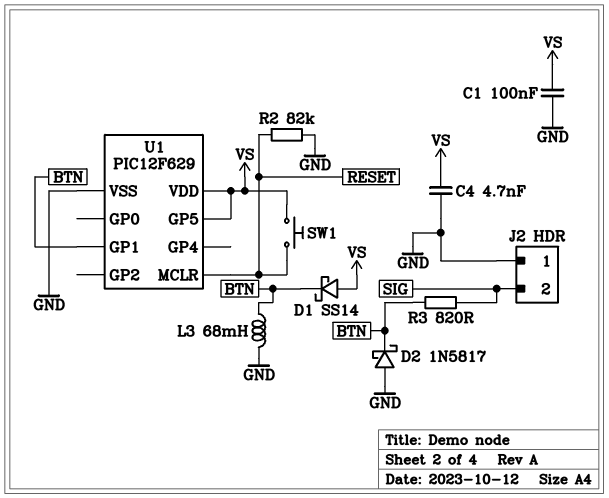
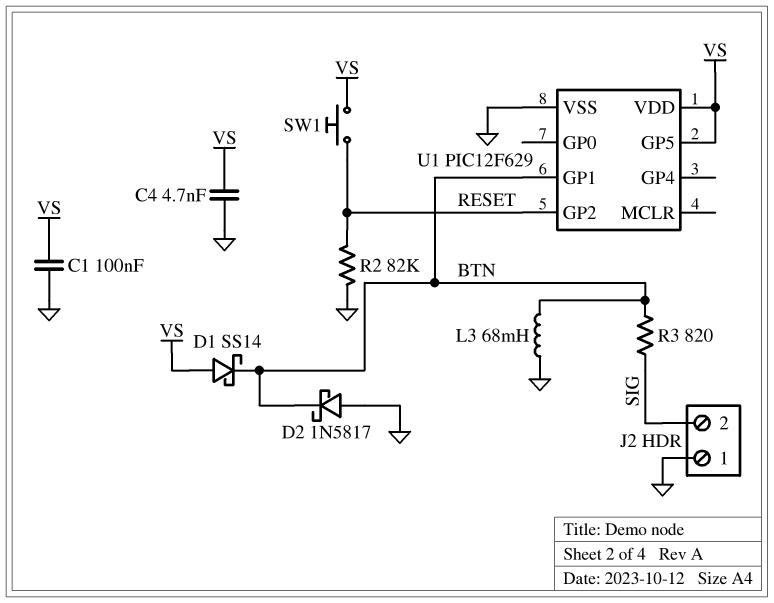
U1 pin GP2: none -> RESET
U1 pin MCLR: RESET -> none

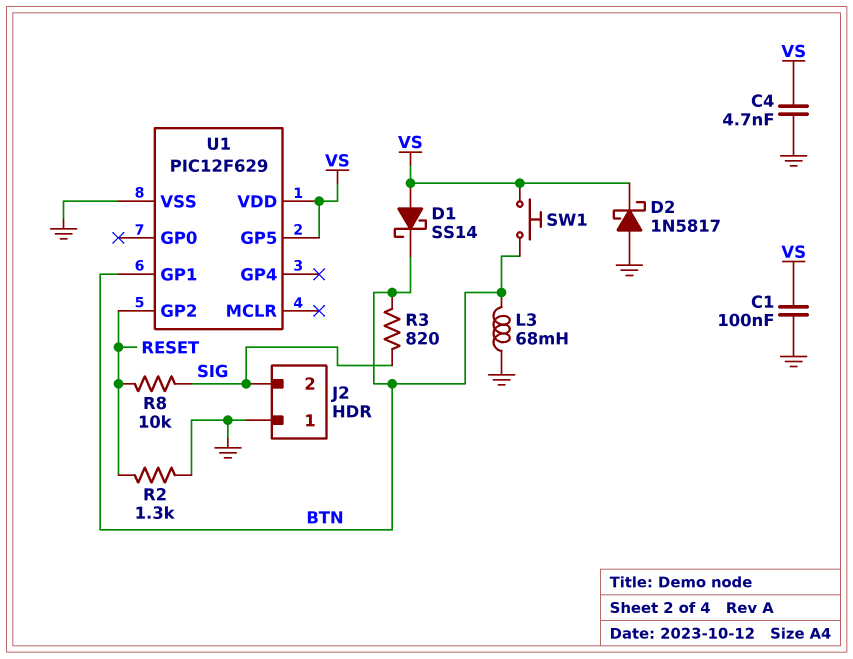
D2: schottky 1N5817 (A GND, K BTN) -> schottky 1N5817 (A GND, K VS)
R2: 82k (GND, RESET) -> 1.3k (GND, RESET)
R8: none -> 10k (RESET, SIG)
SW1: button (RESET, VS) -> button (BTN, VS)

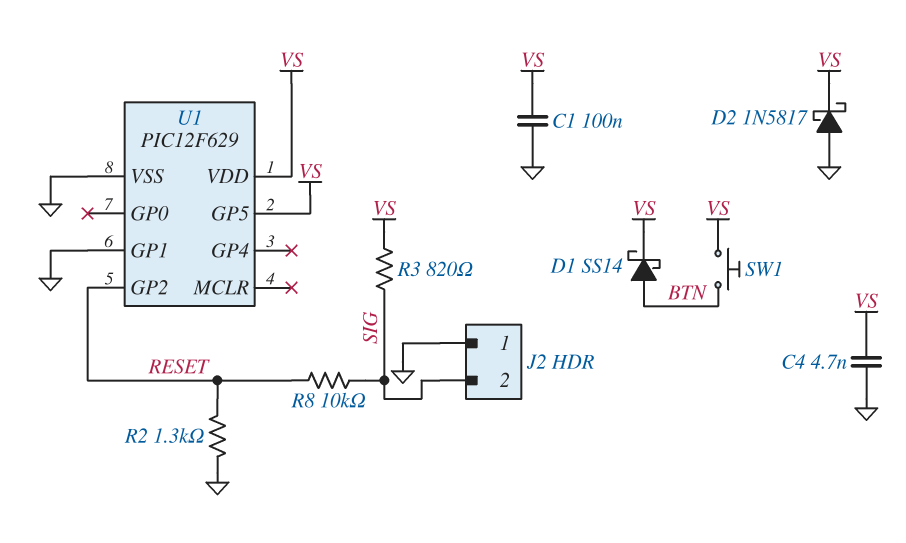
D1: schottky SS14 (A VS, K BTN) -> schottky SS14 (A BTN, K VS)
L3: 68mH (BTN, GND) -> none
R3: 820 (BTN, SIG) -> 820 (SIG, VS)
U1 pin GP1: BTN -> GND

